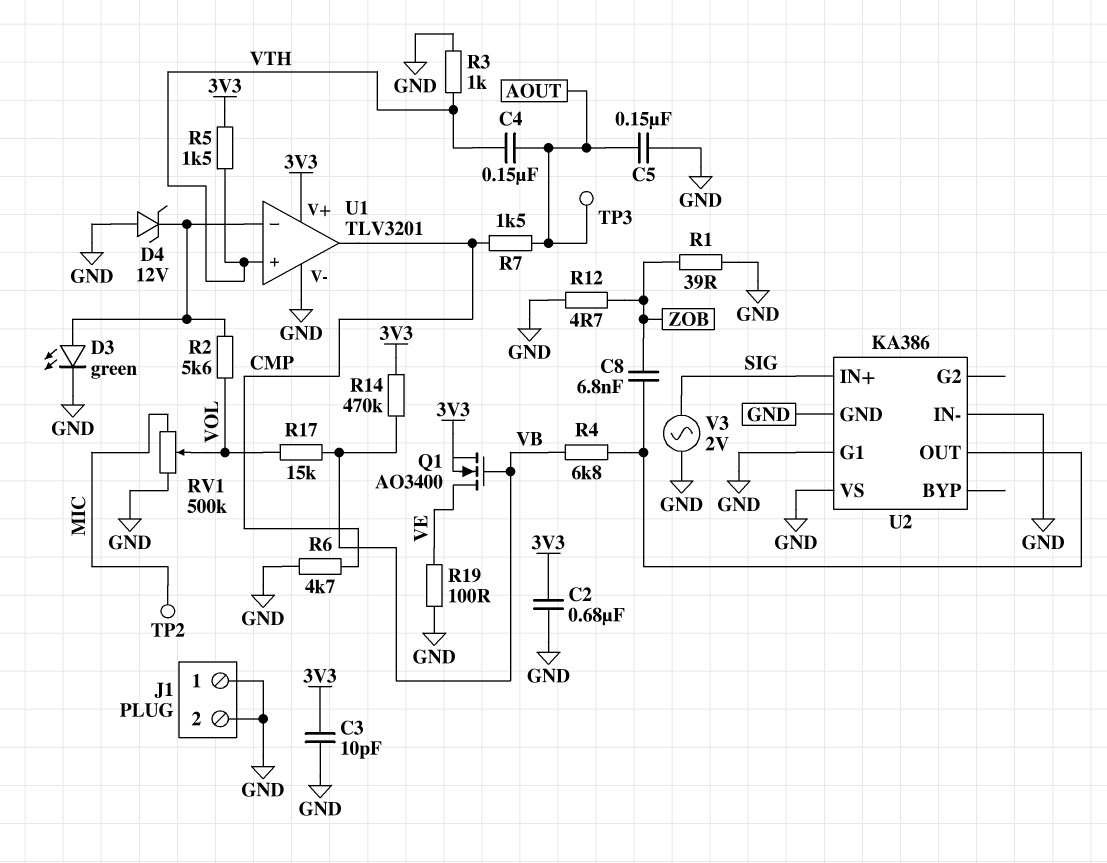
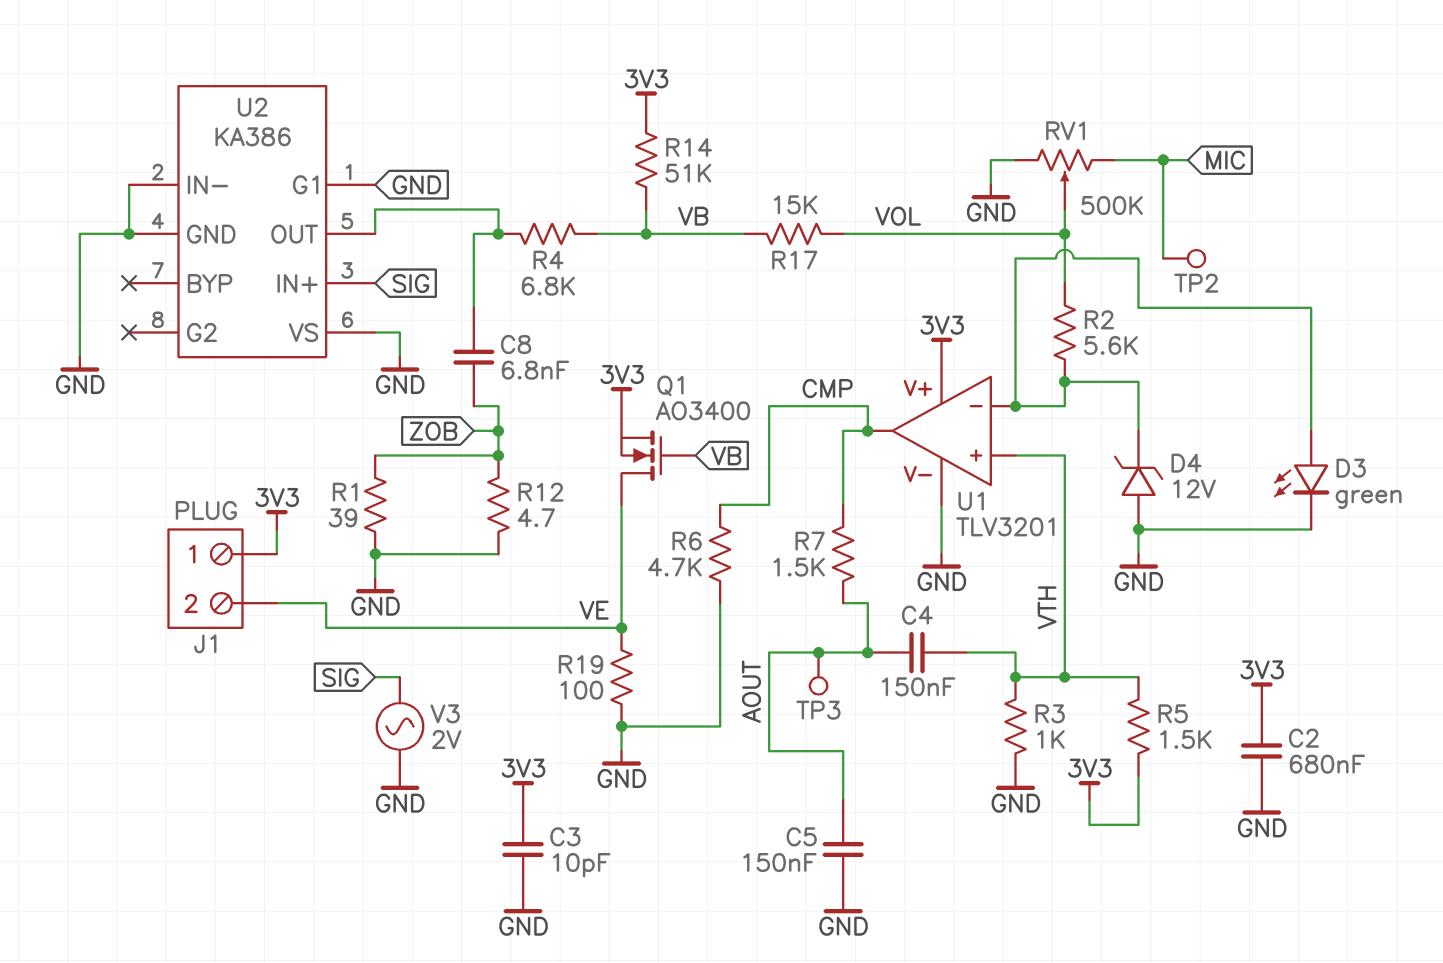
J1 pin 1: GND -> 3V3
J1 pin 2: GND -> VE
R14: 470k (3V3, VB) -> 51k (3V3, VB)

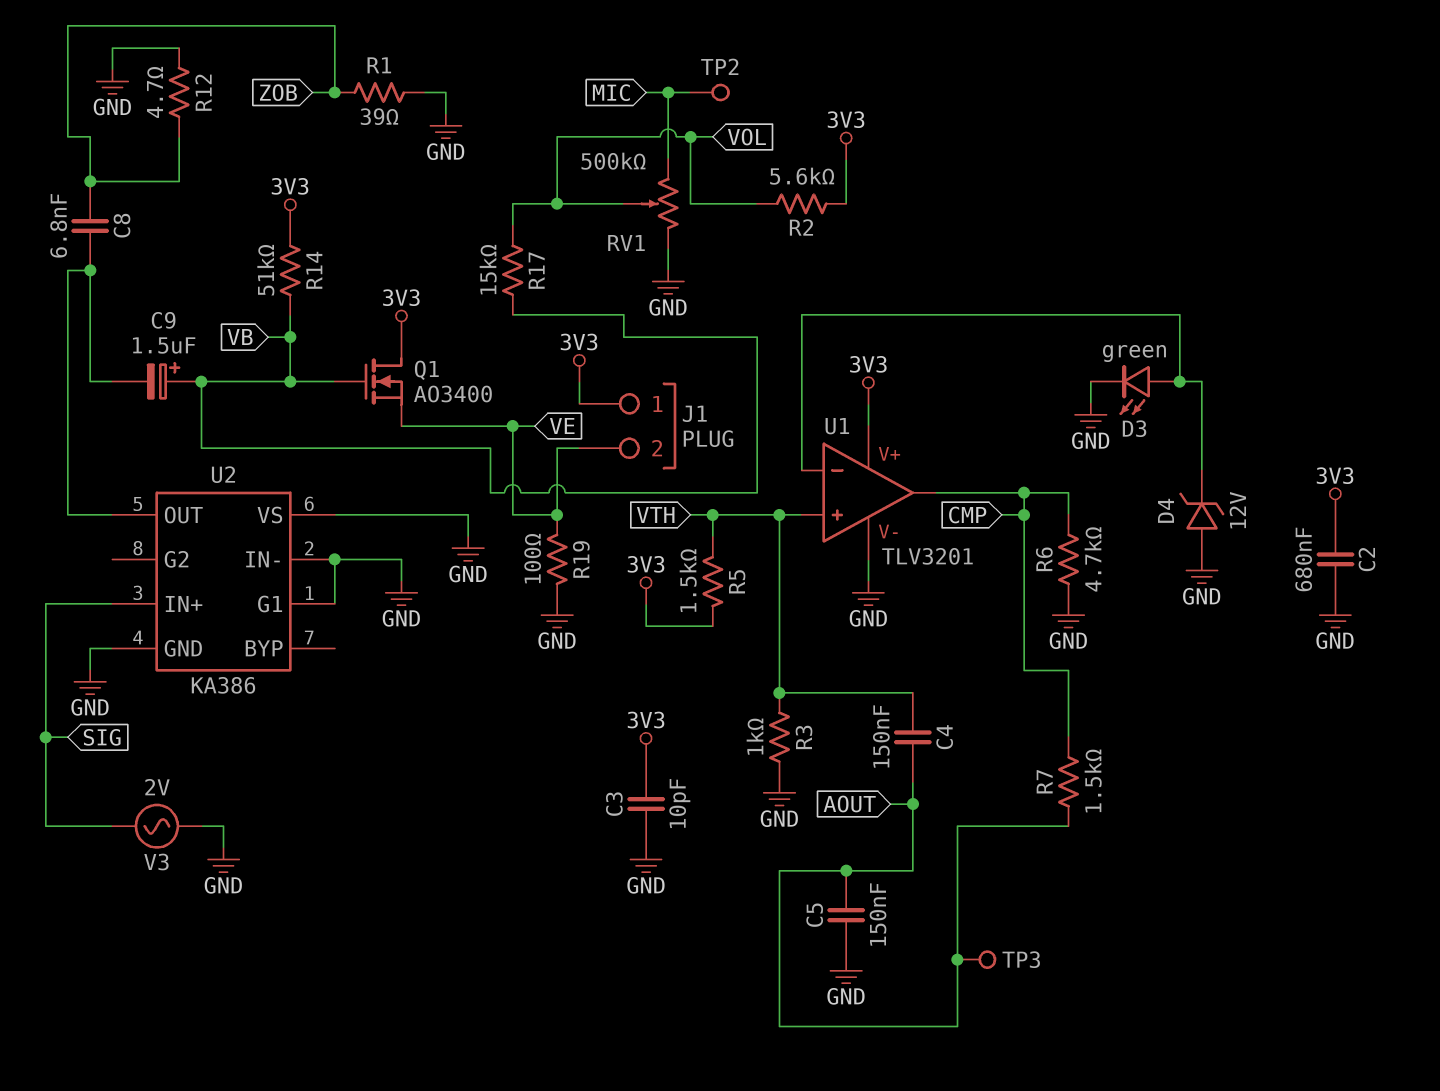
C9: none -> 1.5uF (plus VB, minus U2/OUT)
Q1: NMOS AO3400 (G VB, D VE, S 3V3) -> NMOS AO3400 (G VB, D 3V3, S VE)
R2: 5.6k (U1/in-, VOL) -> 5.6k (3V3, VOL)
R4: 6.8k (U2/OUT, VB) -> none

